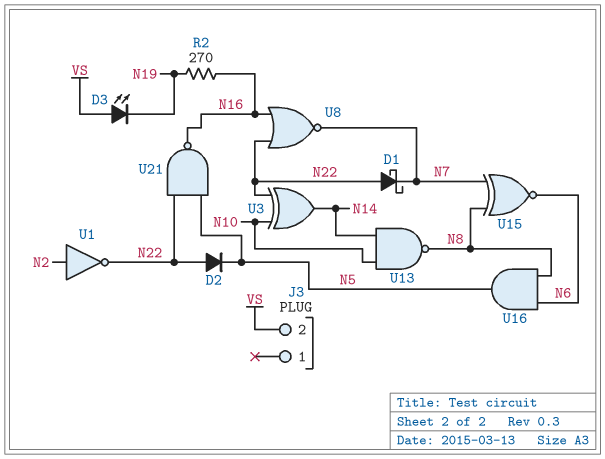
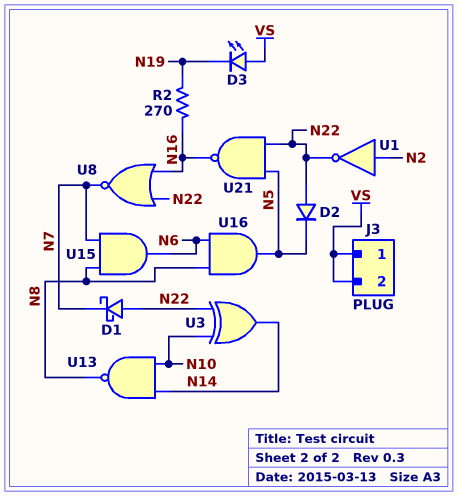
J3 pin 1: none -> VS
U15: XNOR (in N7, in N8, out N6) -> AND (in N7, in N8, out N6)

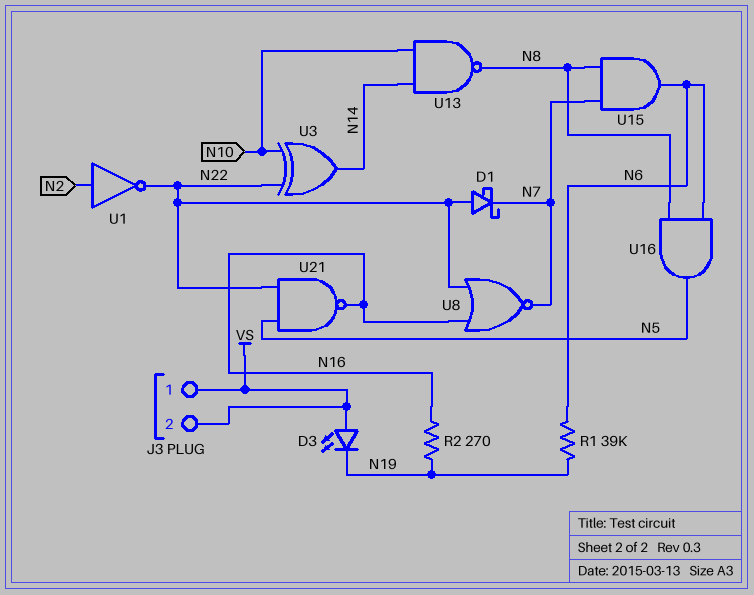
D2: diode (A N22, K N5) -> none
R1: none -> 39k (N6, N19)

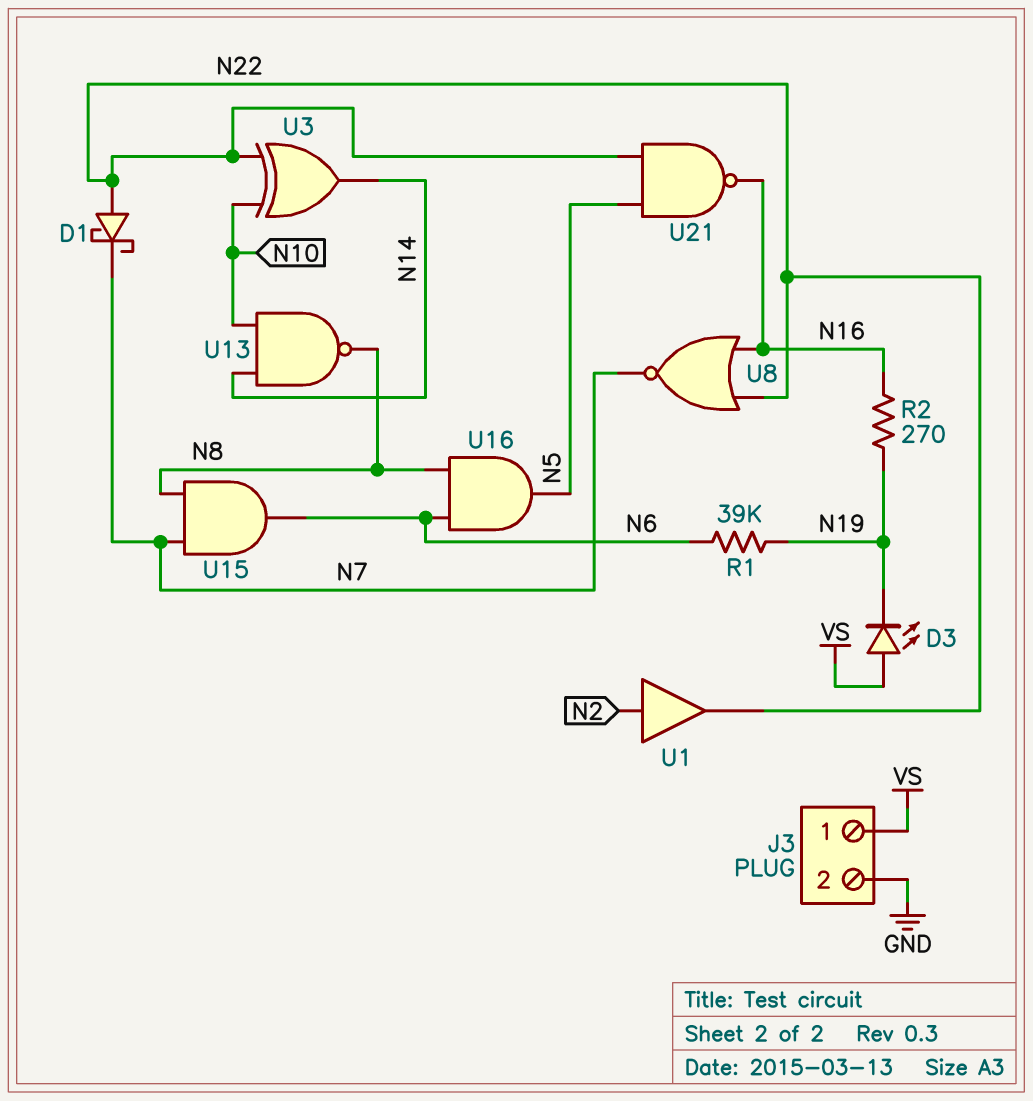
J3 pin 2: VS -> GND
U1: NOT (in N2, out N22) -> buffer (in N2, out N22)

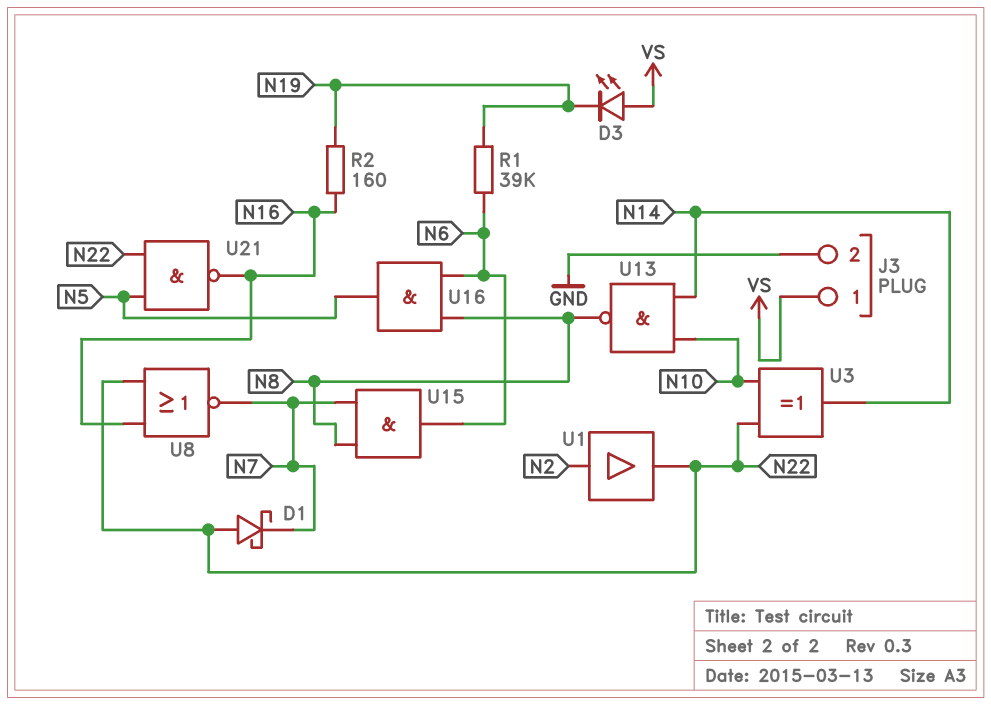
R2: 270 (N16, N19) -> 160 (N16, N19)

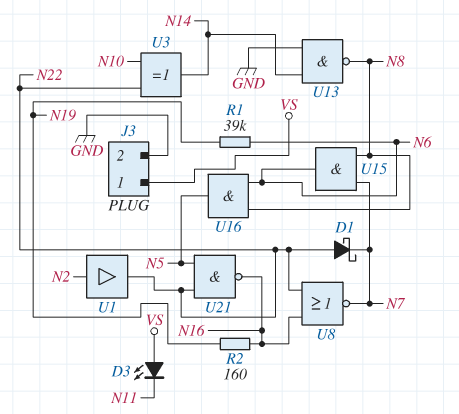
D3: LED (A VS, K N19) -> LED (A VS, K N11)
U13: NAND (in N10, in N14, out N8) -> NAND (in GND, in N14, out N8)

